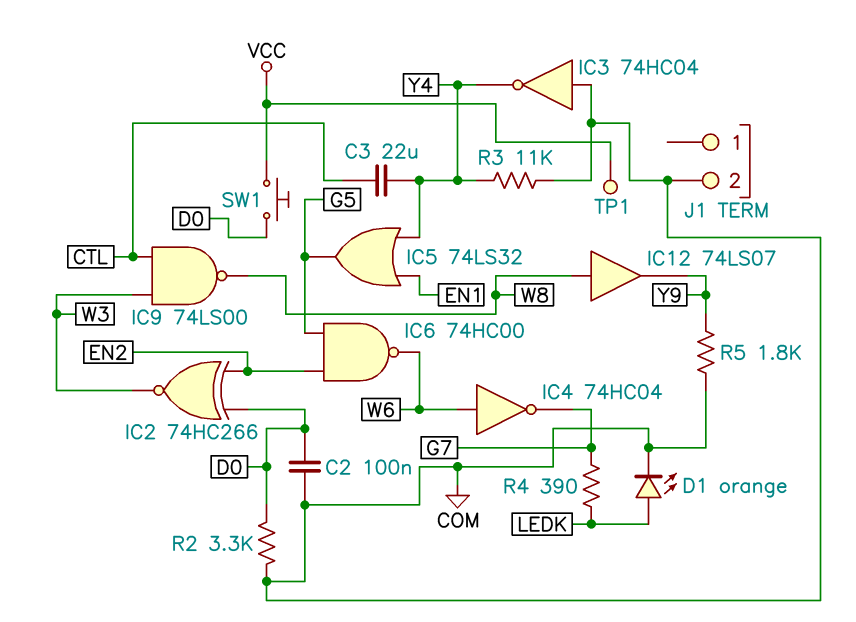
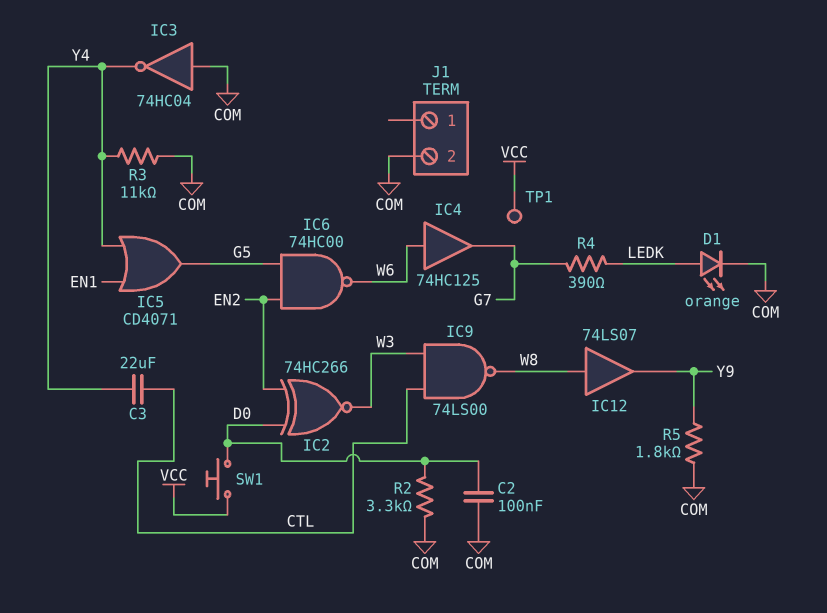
IC4: NOT 74HC04 (in W6, out G7) -> buffer 74HC125 (in W6, out G7)
IC5: OR 74LS32 (in EN1, in Y4, out G5) -> OR CD4071 (in EN1, in Y4, out G5)

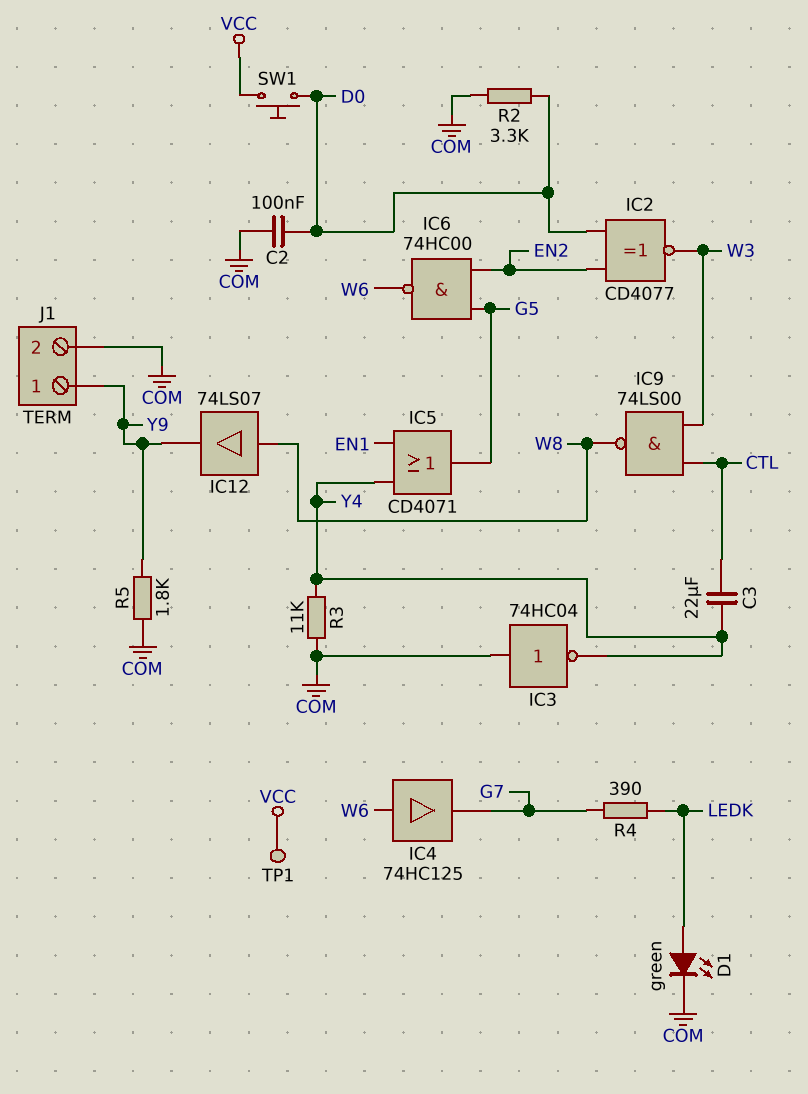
D1: LED orange (A LEDK, K COM) -> LED green (A LEDK, K COM)
IC2: XNOR 74HC266 (in D0, in EN2, out W3) -> XNOR CD4077 (in D0, in EN2, out W3)
J1 pin 1: none -> Y9

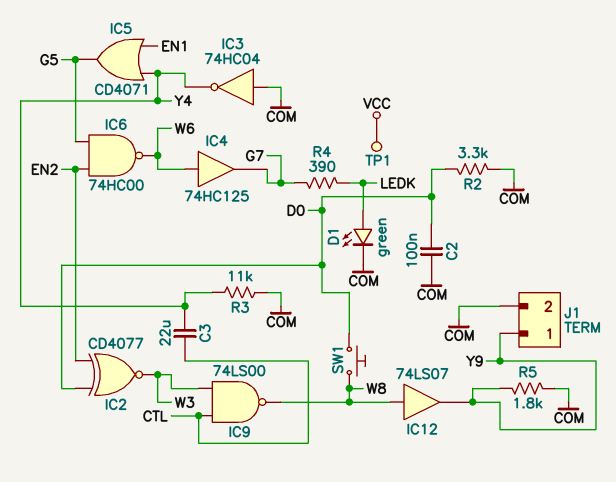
SW1: button (D0, VCC) -> button (D0, W8)

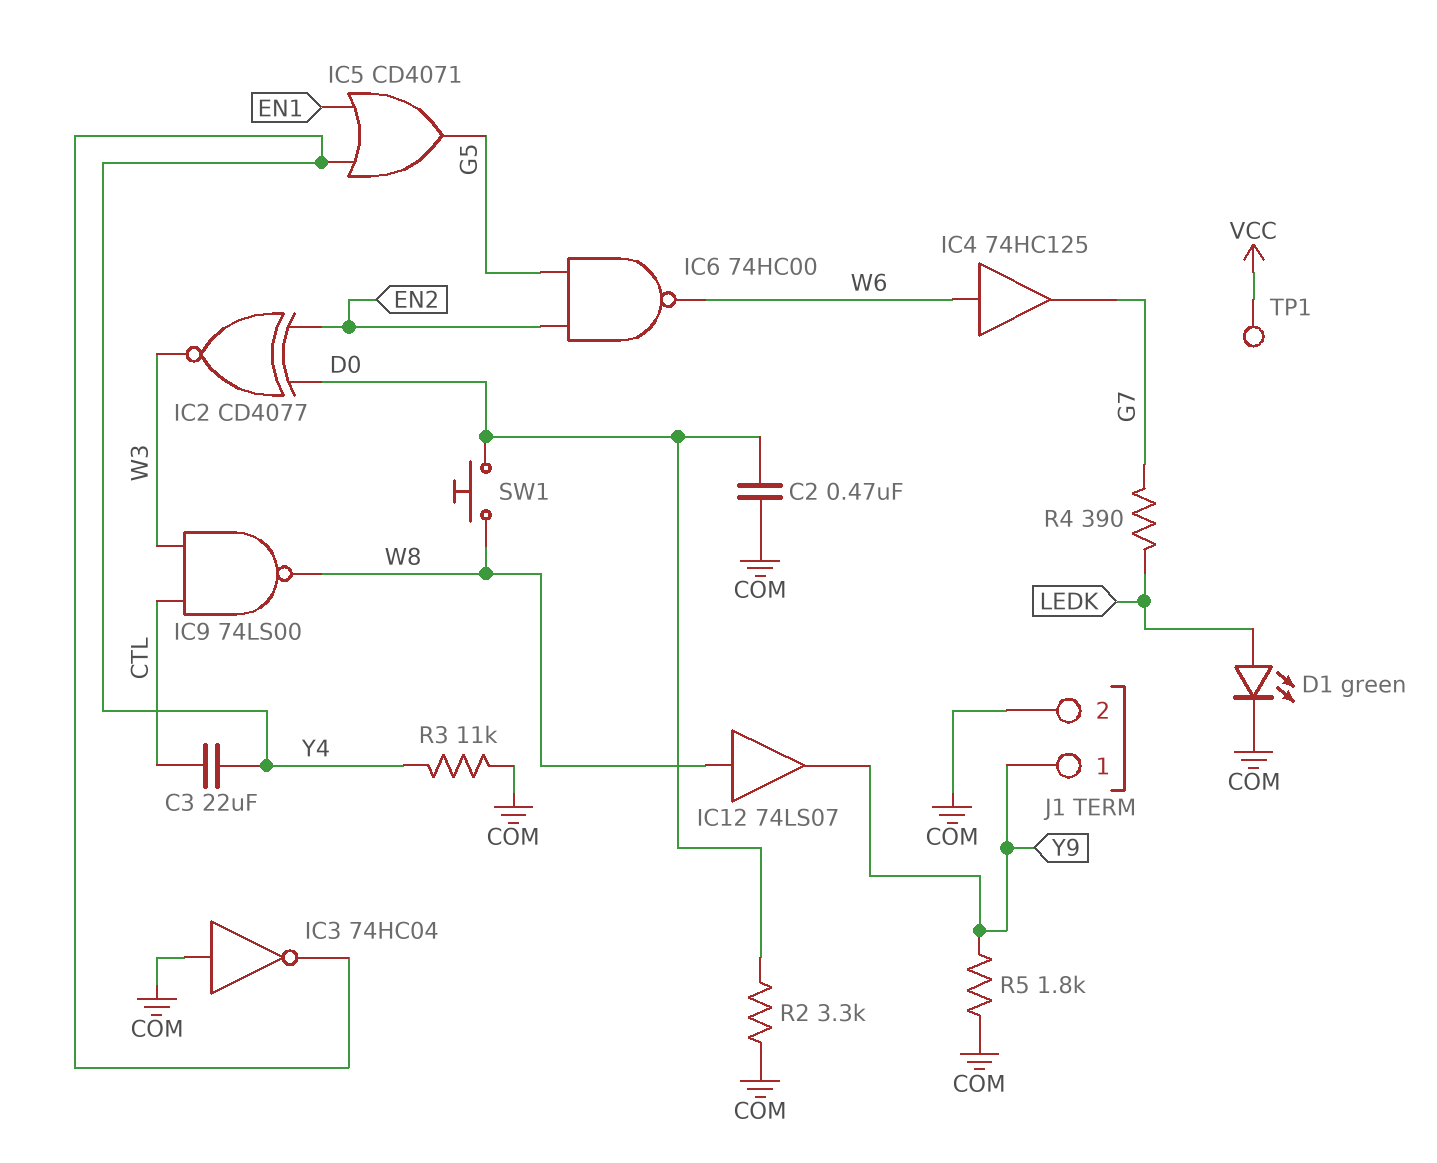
C2: 100nF (COM, D0) -> 470nF (COM, D0)

